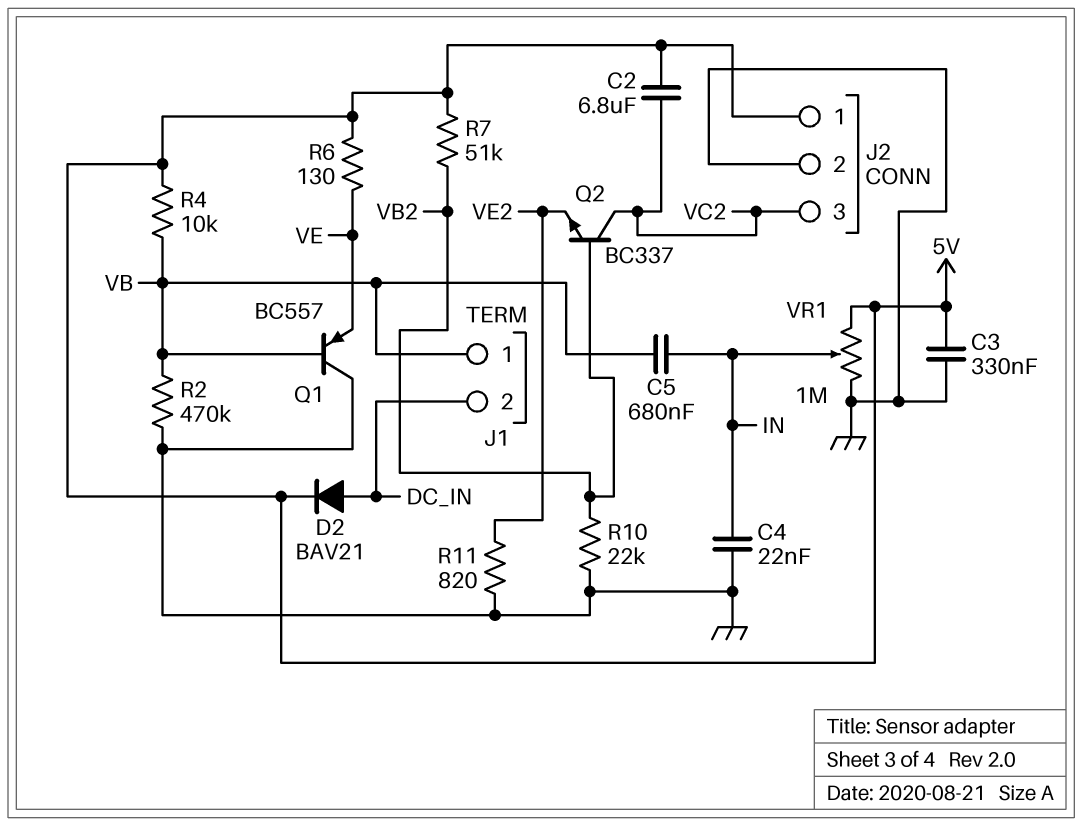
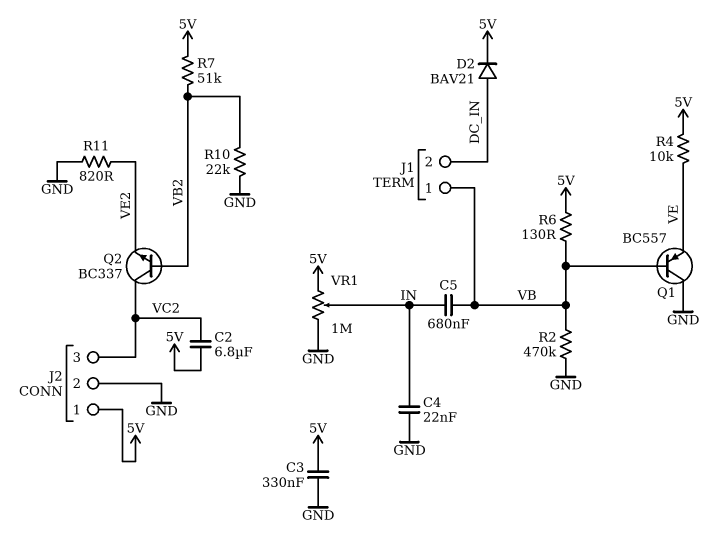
R4: 10k (5V, VB) -> 10k (5V, VE)
R6: 130 (5V, VE) -> 130 (5V, VB)

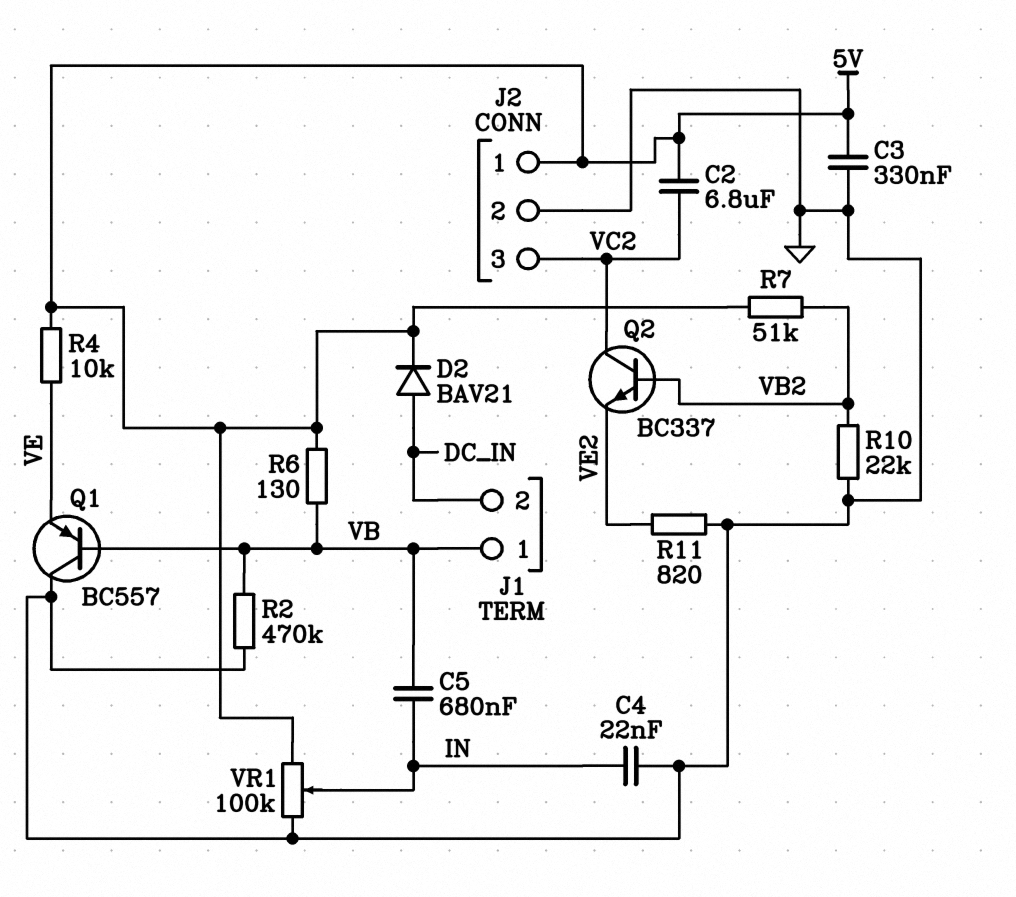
VR1: 1M (5V, GND, wiper IN) -> 100k (5V, GND, wiper IN)

